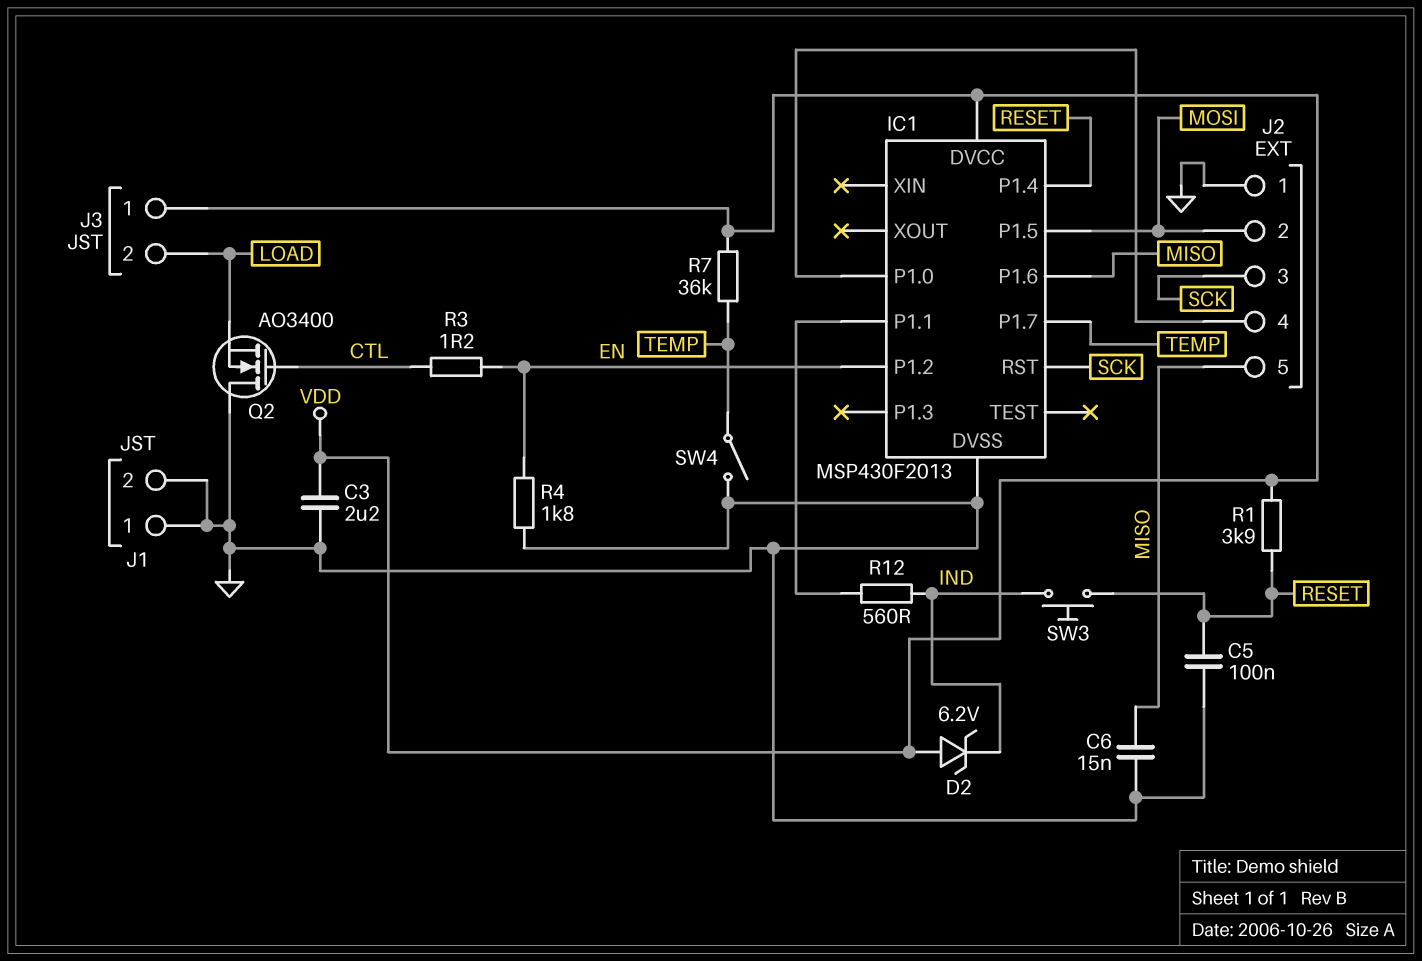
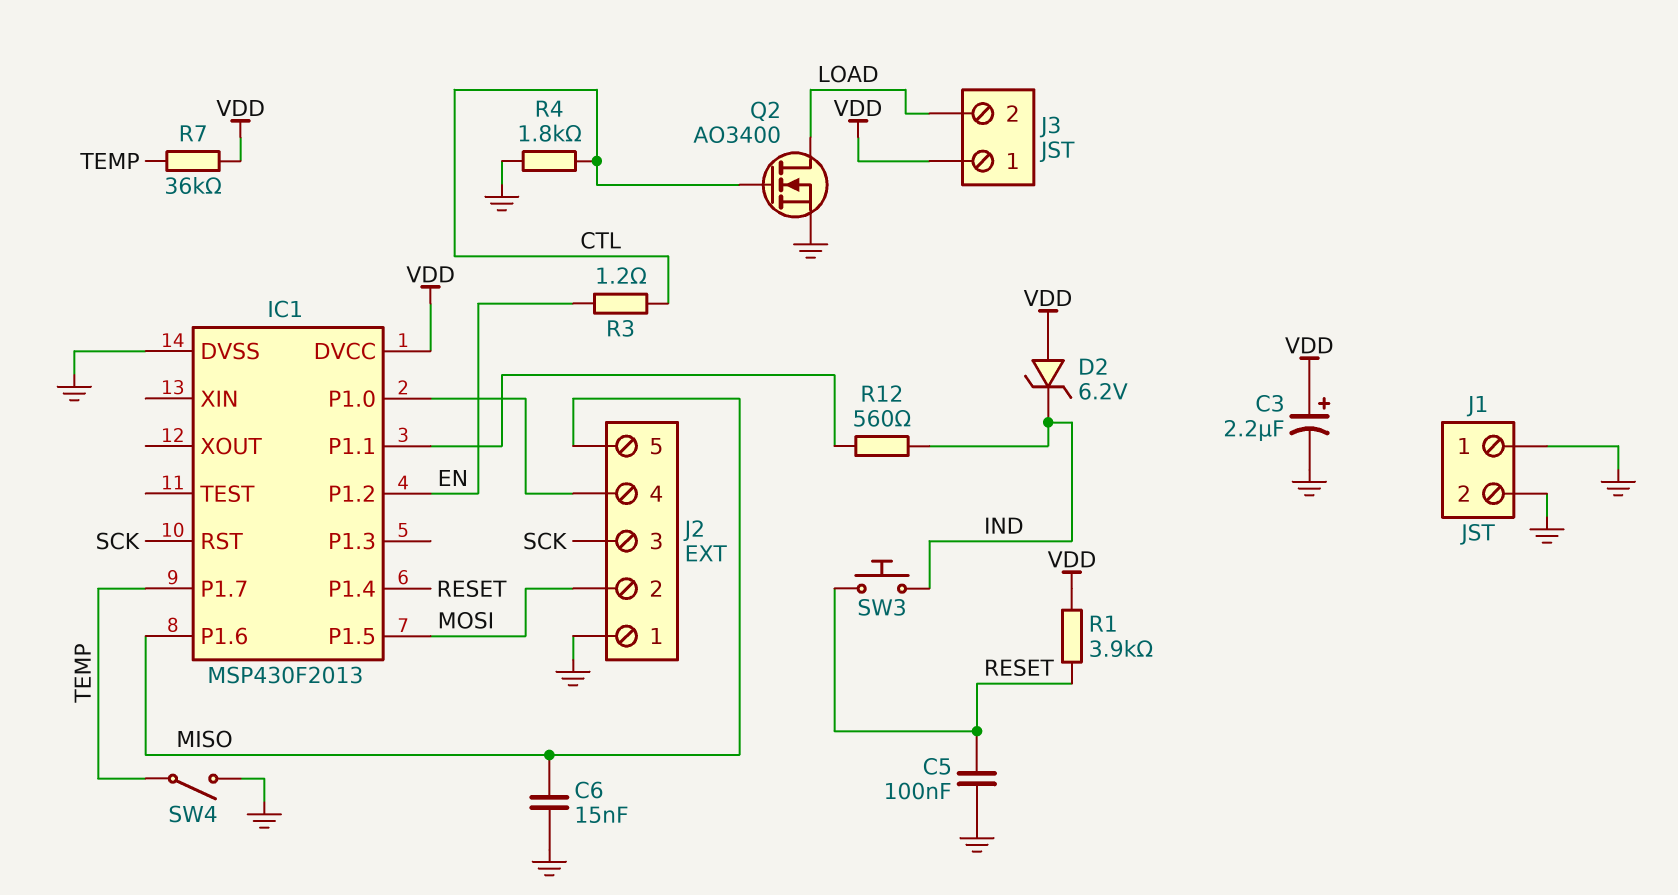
C3: 2.2uF (GND, VDD) -> 2.2uF (plus VDD, minus GND)
Q2: NMOS AO3400 (G CTL, D GND, S LOAD) -> NMOS AO3400 (G CTL, D LOAD, S GND)
R4: 1.8k (EN, GND) -> 1.8k (CTL, GND)

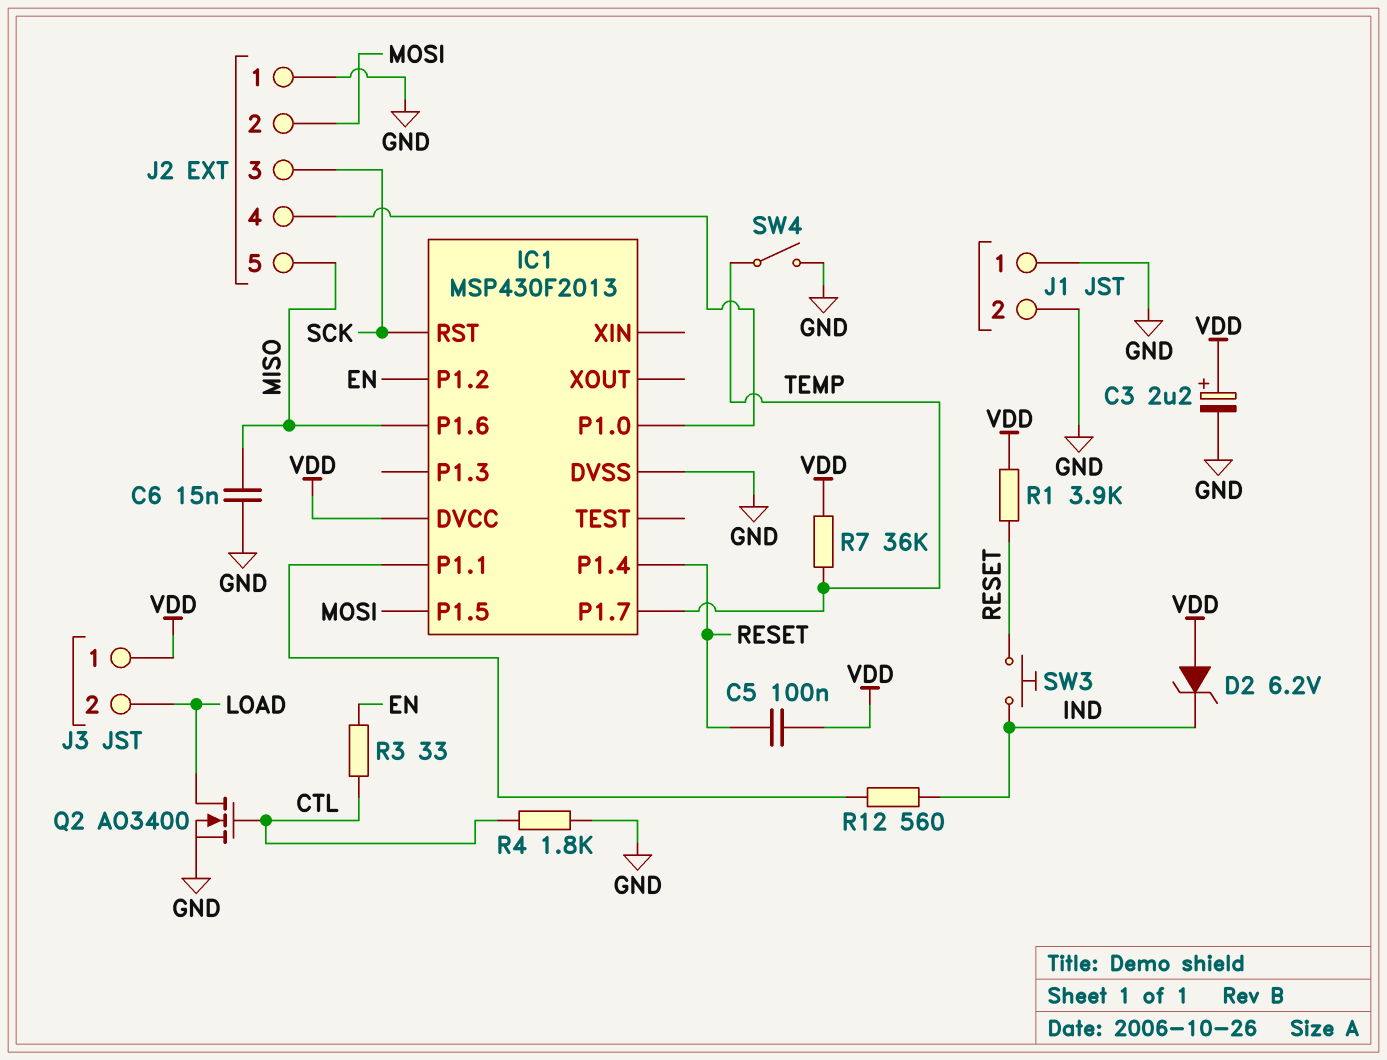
C5: 100nF (GND, RESET) -> 100nF (RESET, VDD)
R3: 1.2 (CTL, EN) -> 33 (CTL, EN)

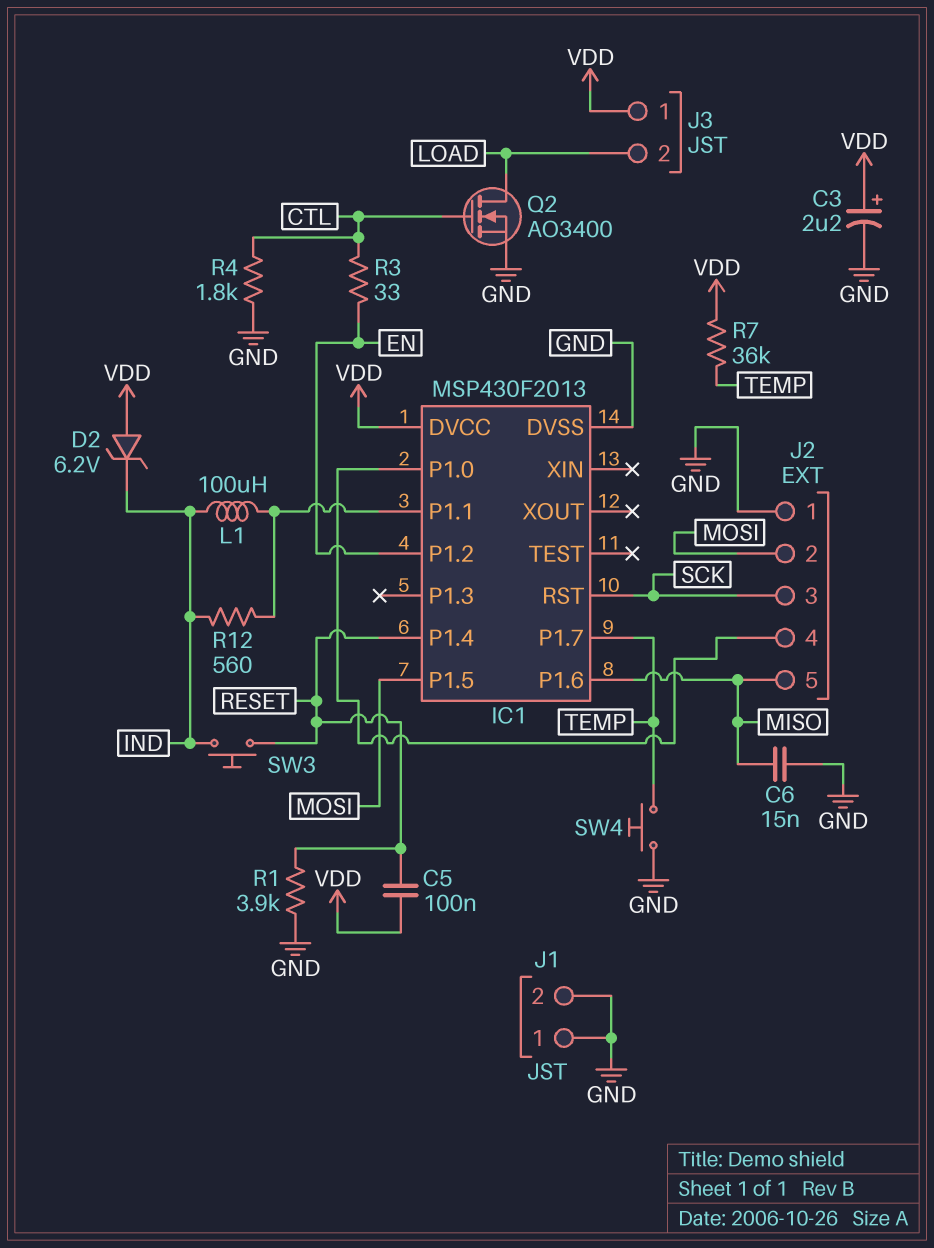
L1: none -> 100uH (IC1/P1.1, IND)
R1: 3.9k (RESET, VDD) -> 3.9k (GND, RESET)
SW4: switch (GND, TEMP) -> button (GND, TEMP)

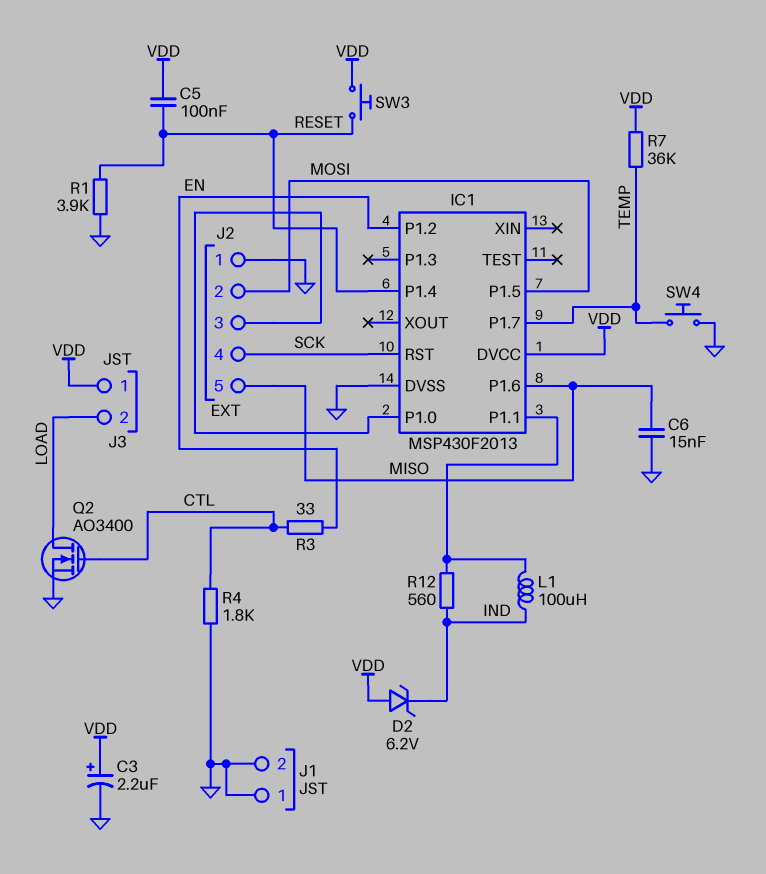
J2 pin 3: SCK -> IC1/P1.0
J2 pin 4: IC1/P1.0 -> SCK
SW3: button (IND, RESET) -> button (RESET, VDD)

